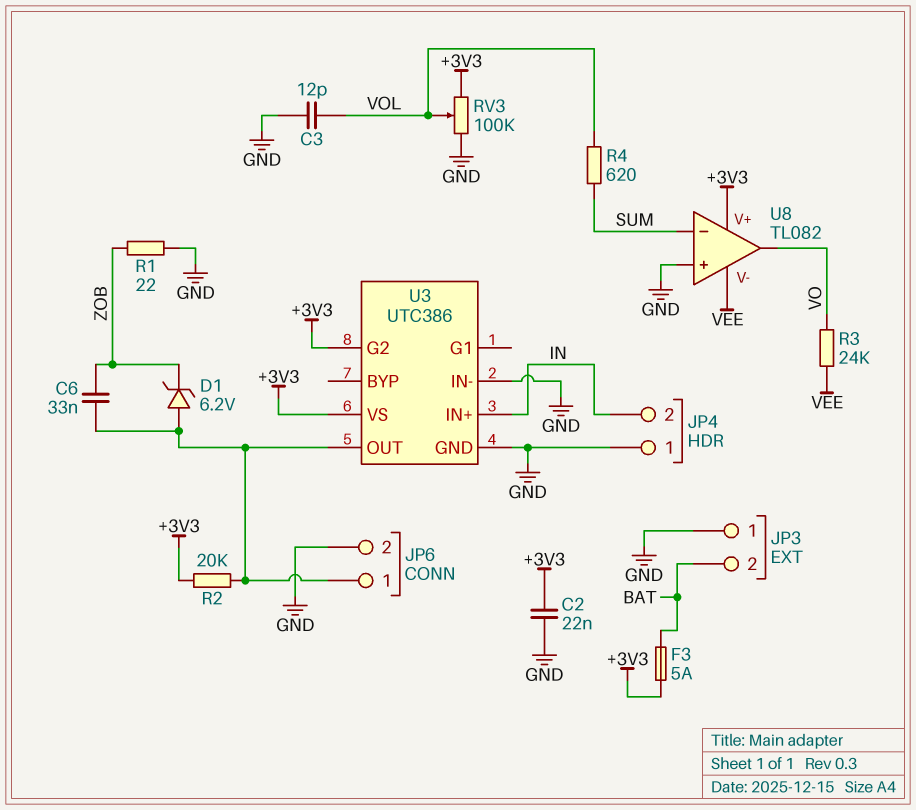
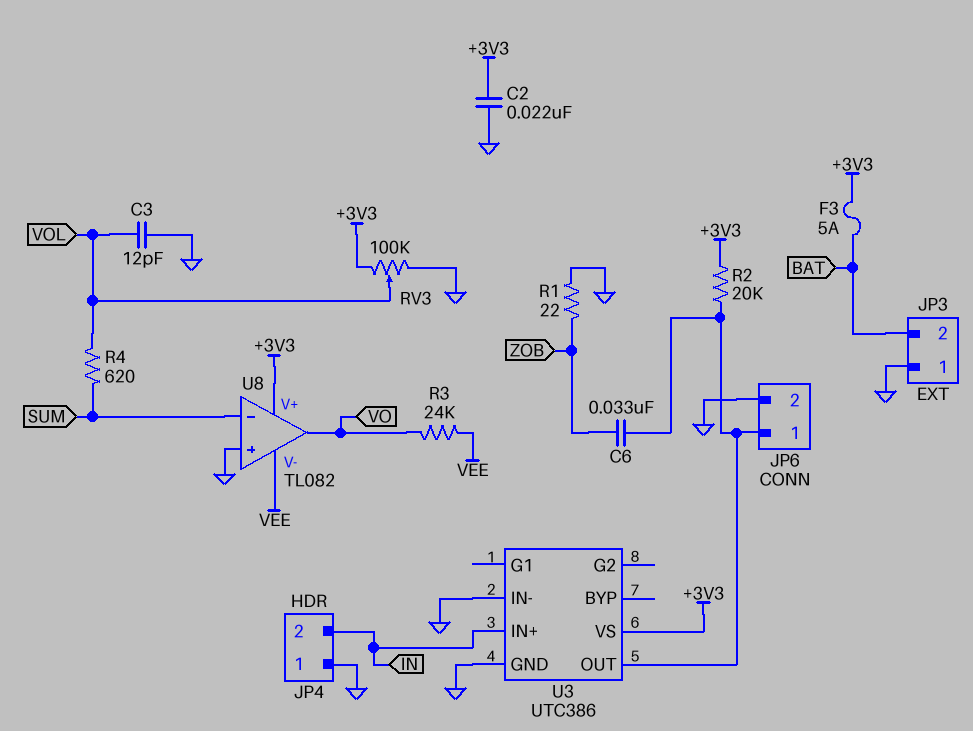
D1: zener 6.2V (A JP6/1, K ZOB) -> none
U3 pin G2: +3V3 -> none

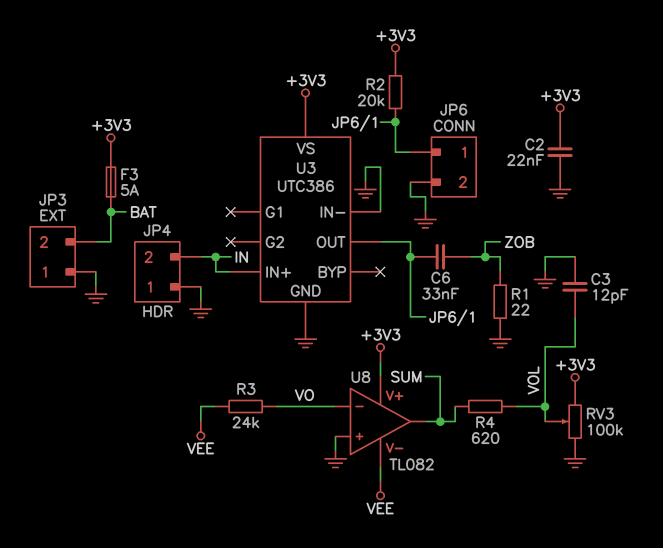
U8 pin in-: SUM -> VO
U8 pin out: VO -> SUM

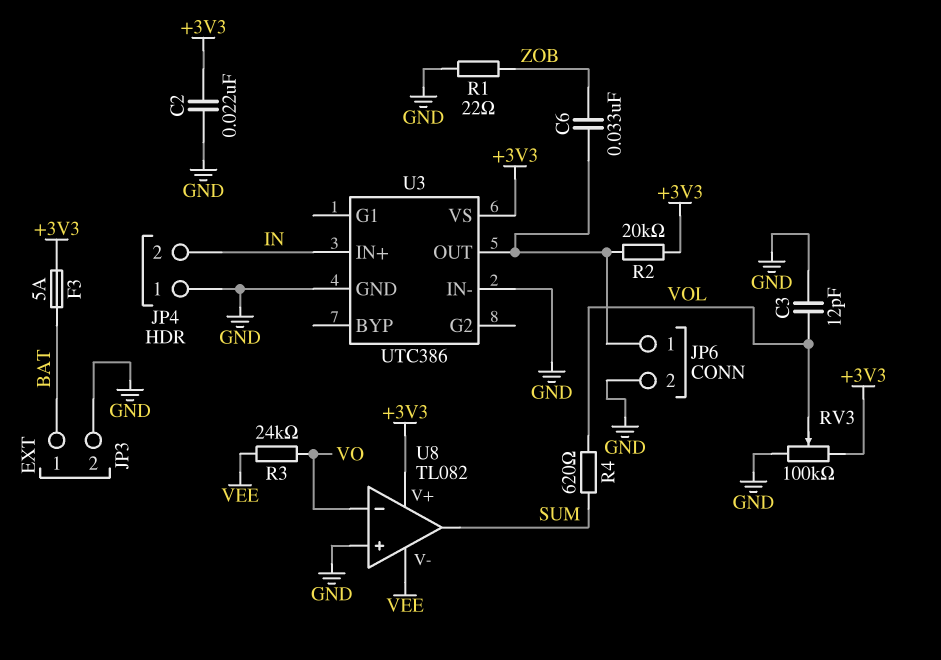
JP3 pin 1: GND -> BAT
JP3 pin 2: BAT -> GND

